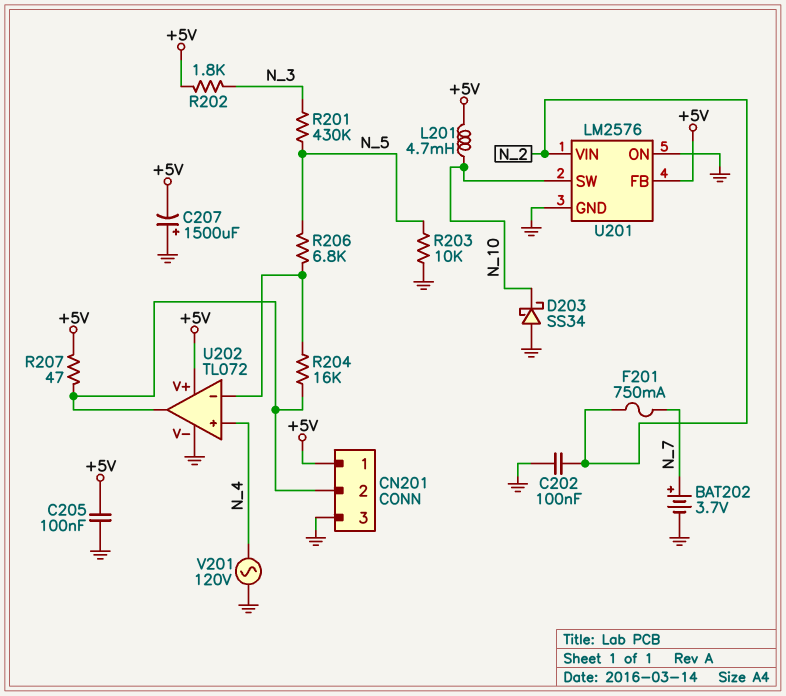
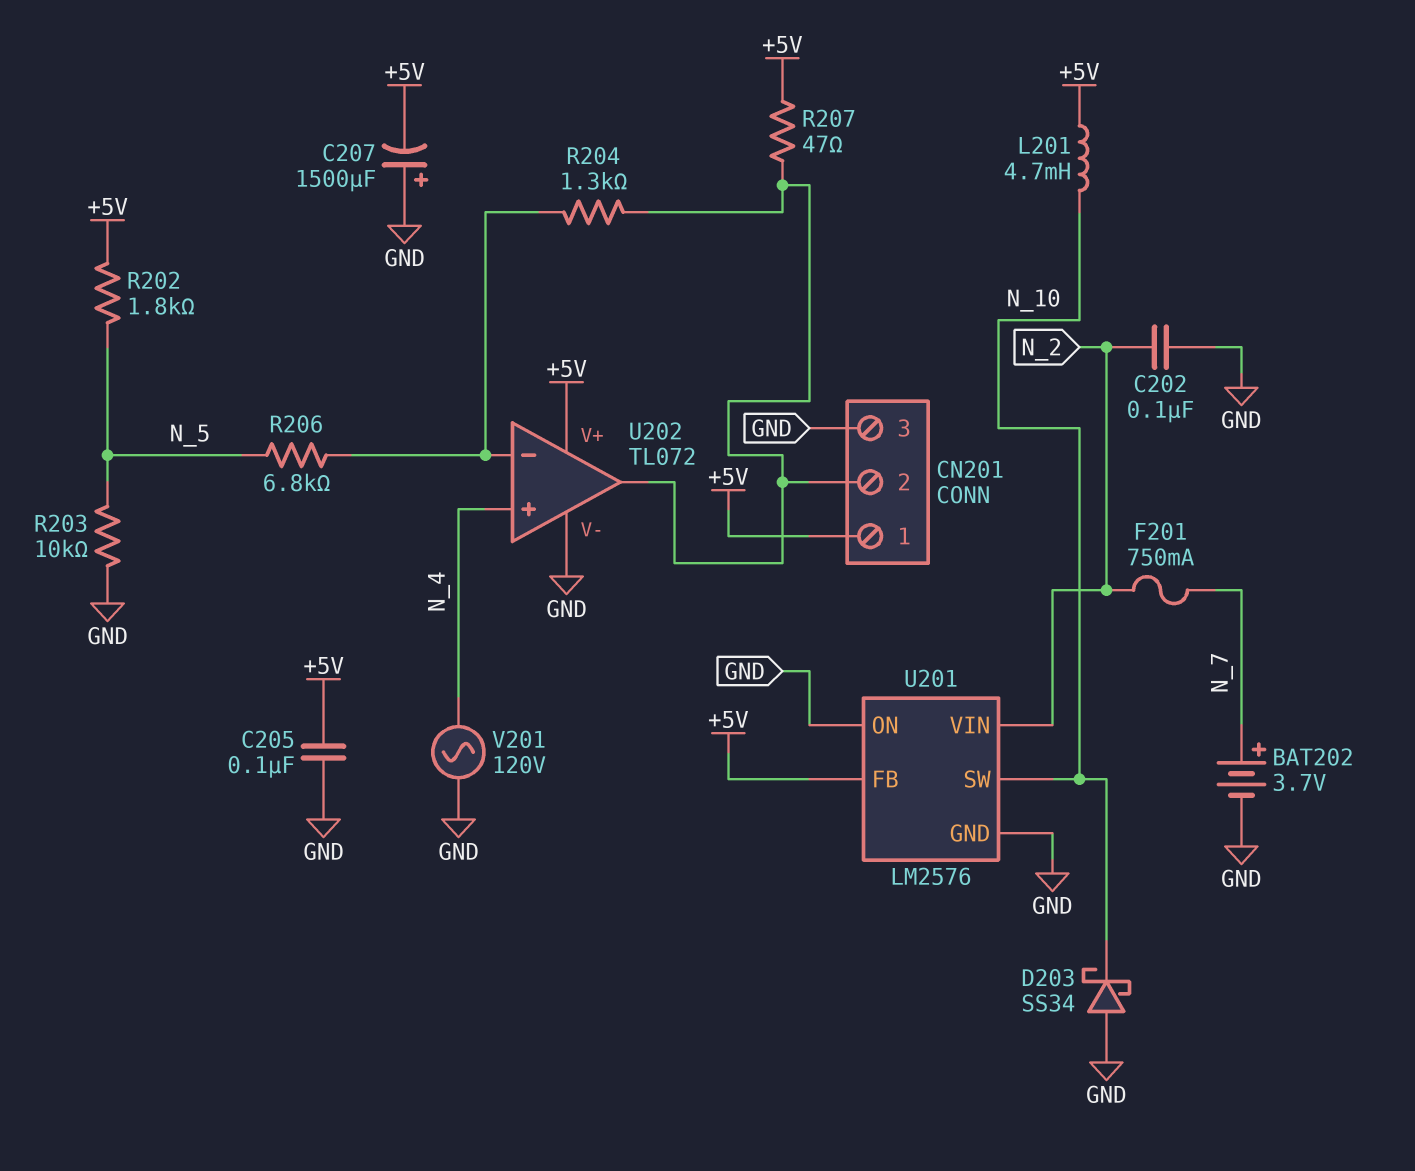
R201: 430k (N_3, N_5) -> none
R202: 1.8k (+5V, N_3) -> 1.8k (+5V, N_5)
R204: 16k (CN201/2, U202/in-) -> 1.3k (CN201/2, U202/in-)

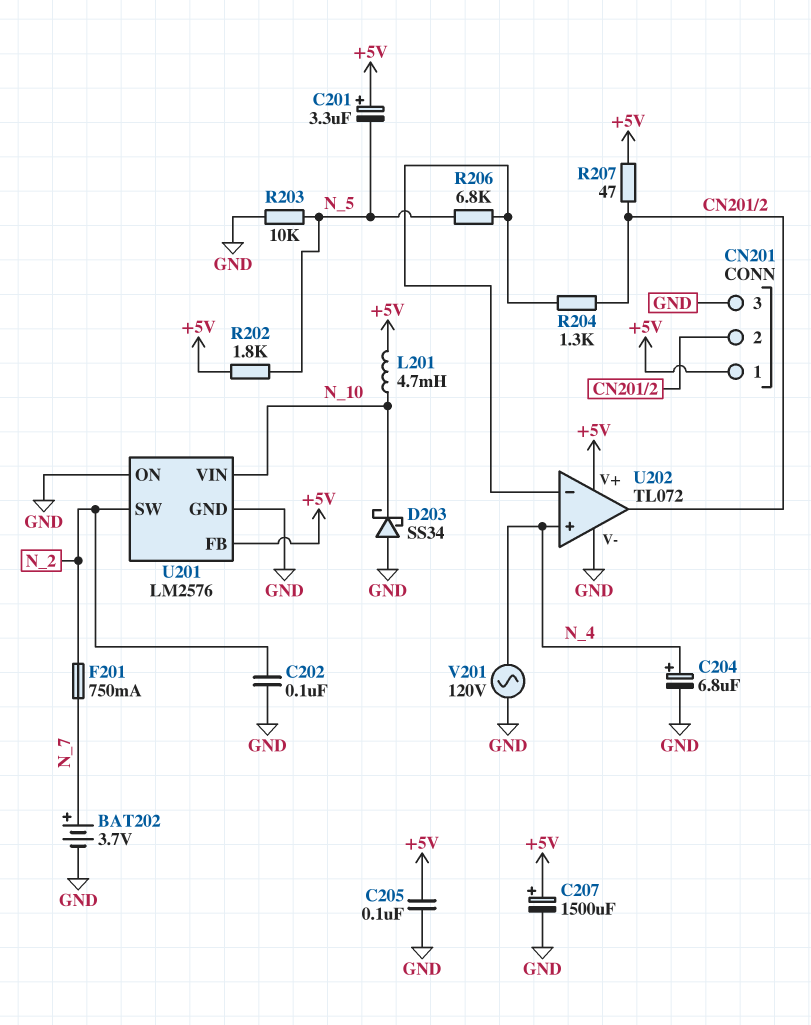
C201: none -> 3.3uF (plus +5V, minus N_5)
C204: none -> 6.8uF (plus N_4, minus GND)
C207: 1500uF (plus GND, minus +5V) -> 1500uF (plus +5V, minus GND)
U201 pin SW: N_10 -> N_2
U201 pin VIN: N_2 -> N_10

